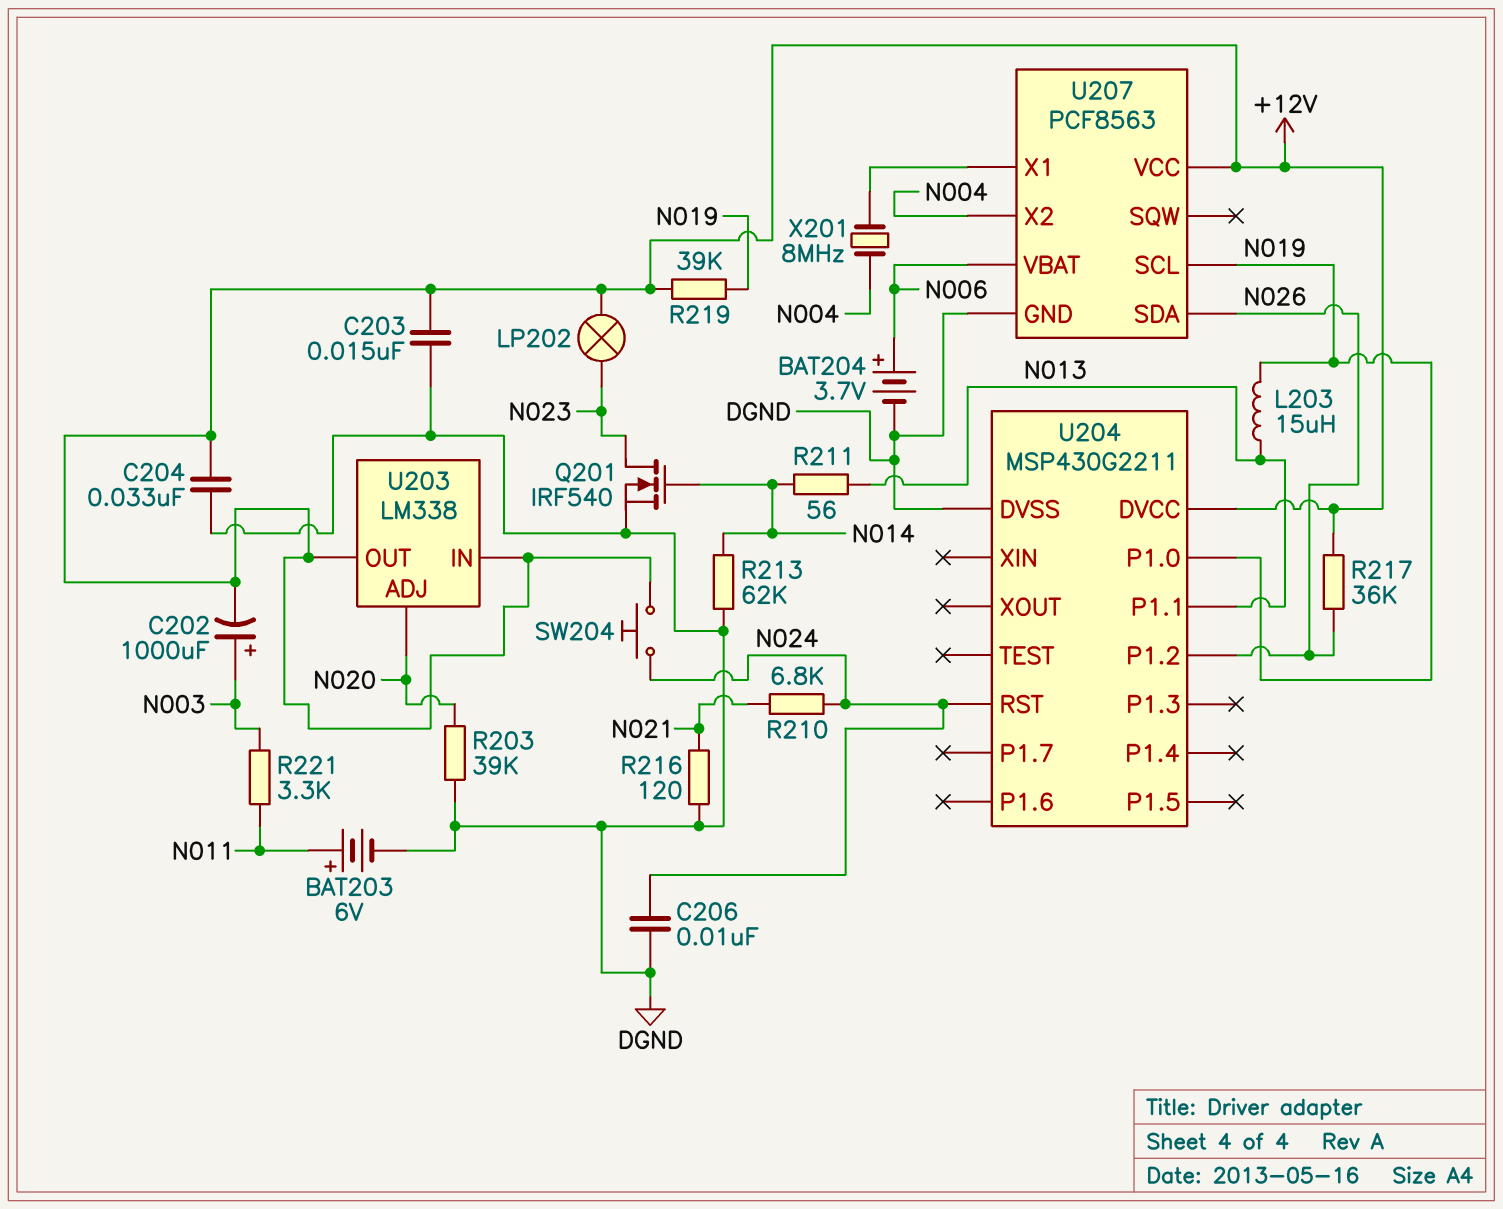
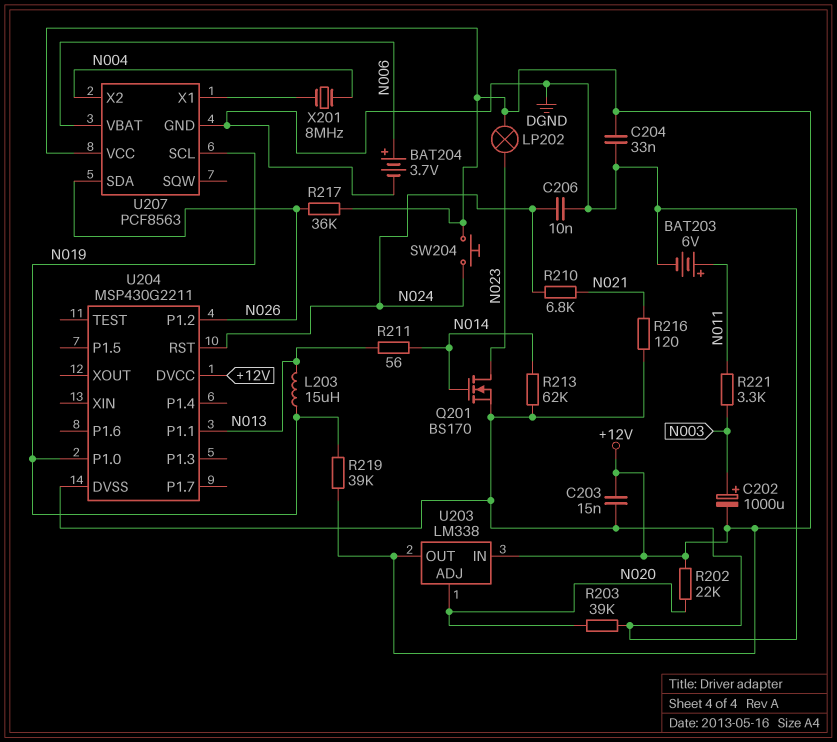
Q201: NMOS IRF540 (G N014, D N023, S DGND) -> NMOS BS170 (G N014, D N023, S DGND)
R202: none -> 22k (+12V, N020)

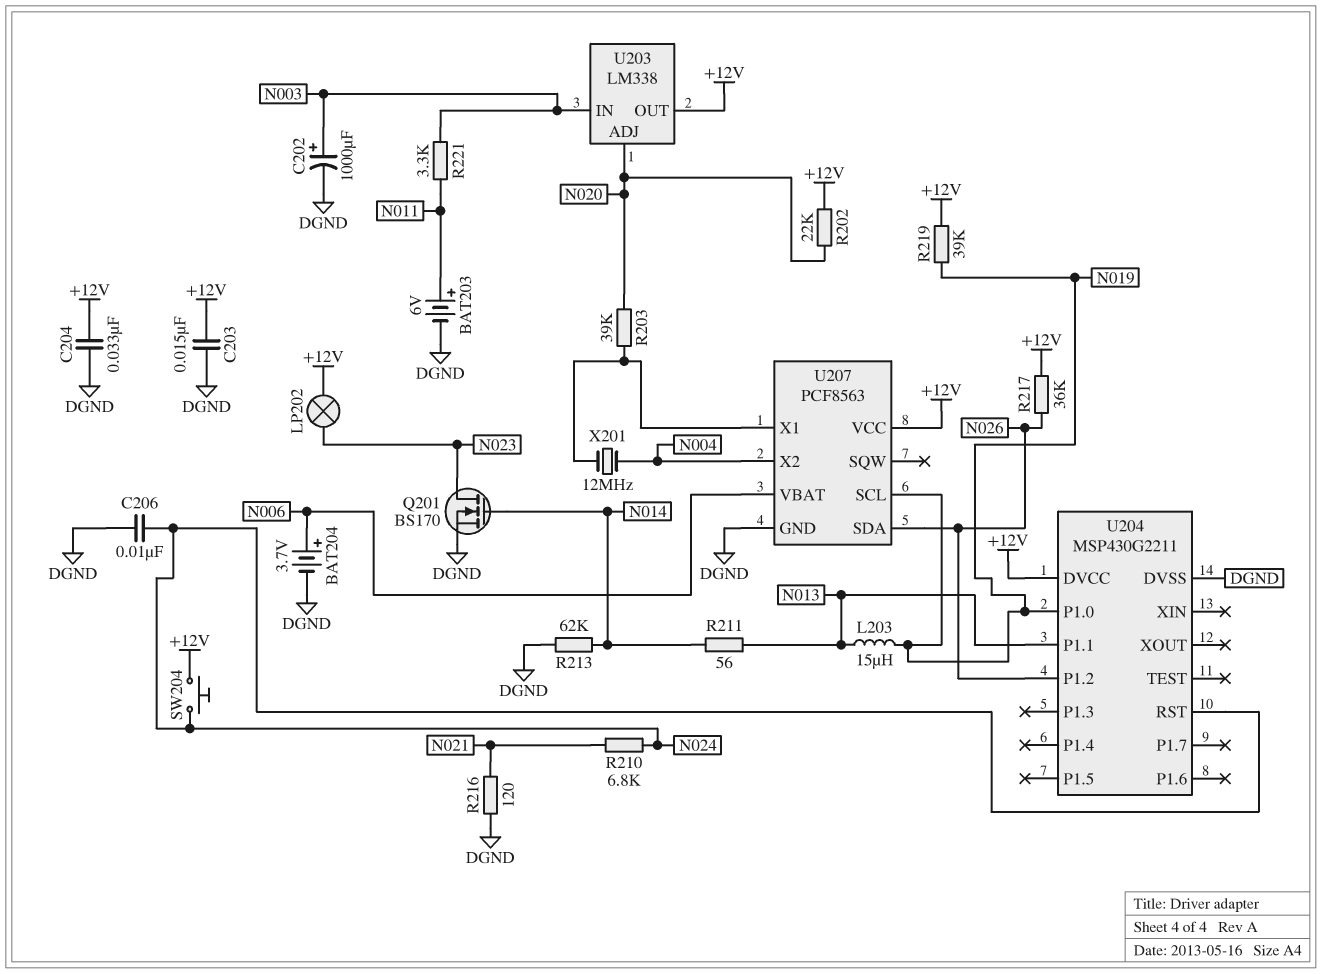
C202: 1000uF (plus N003, minus +12V) -> 1000uF (plus N003, minus DGND)
R203: 39k (DGND, N020) -> 39k (N020, U207/X1)
U203 pin IN: +12V -> N003
X201: 8MHz (N004, U207/X1) -> 12MHz (N004, U207/X1)

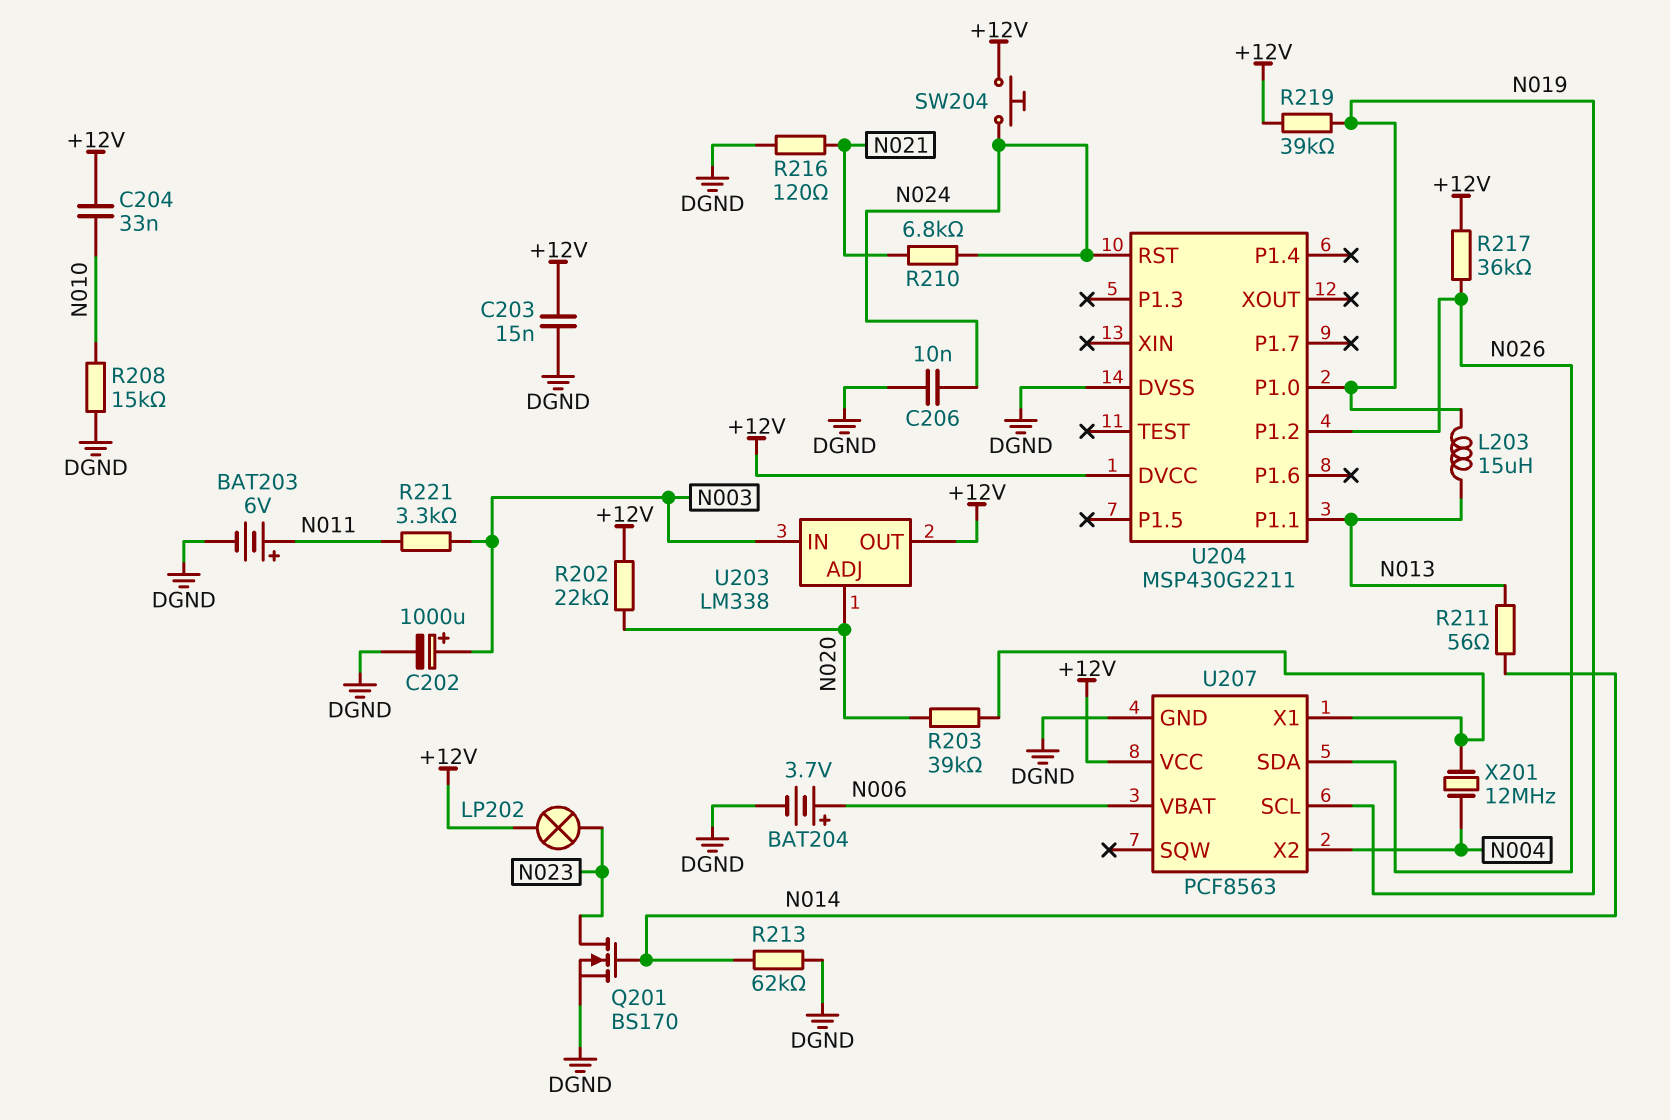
C204: 33nF (+12V, DGND) -> 33nF (+12V, N010)
R208: none -> 15k (DGND, N010)

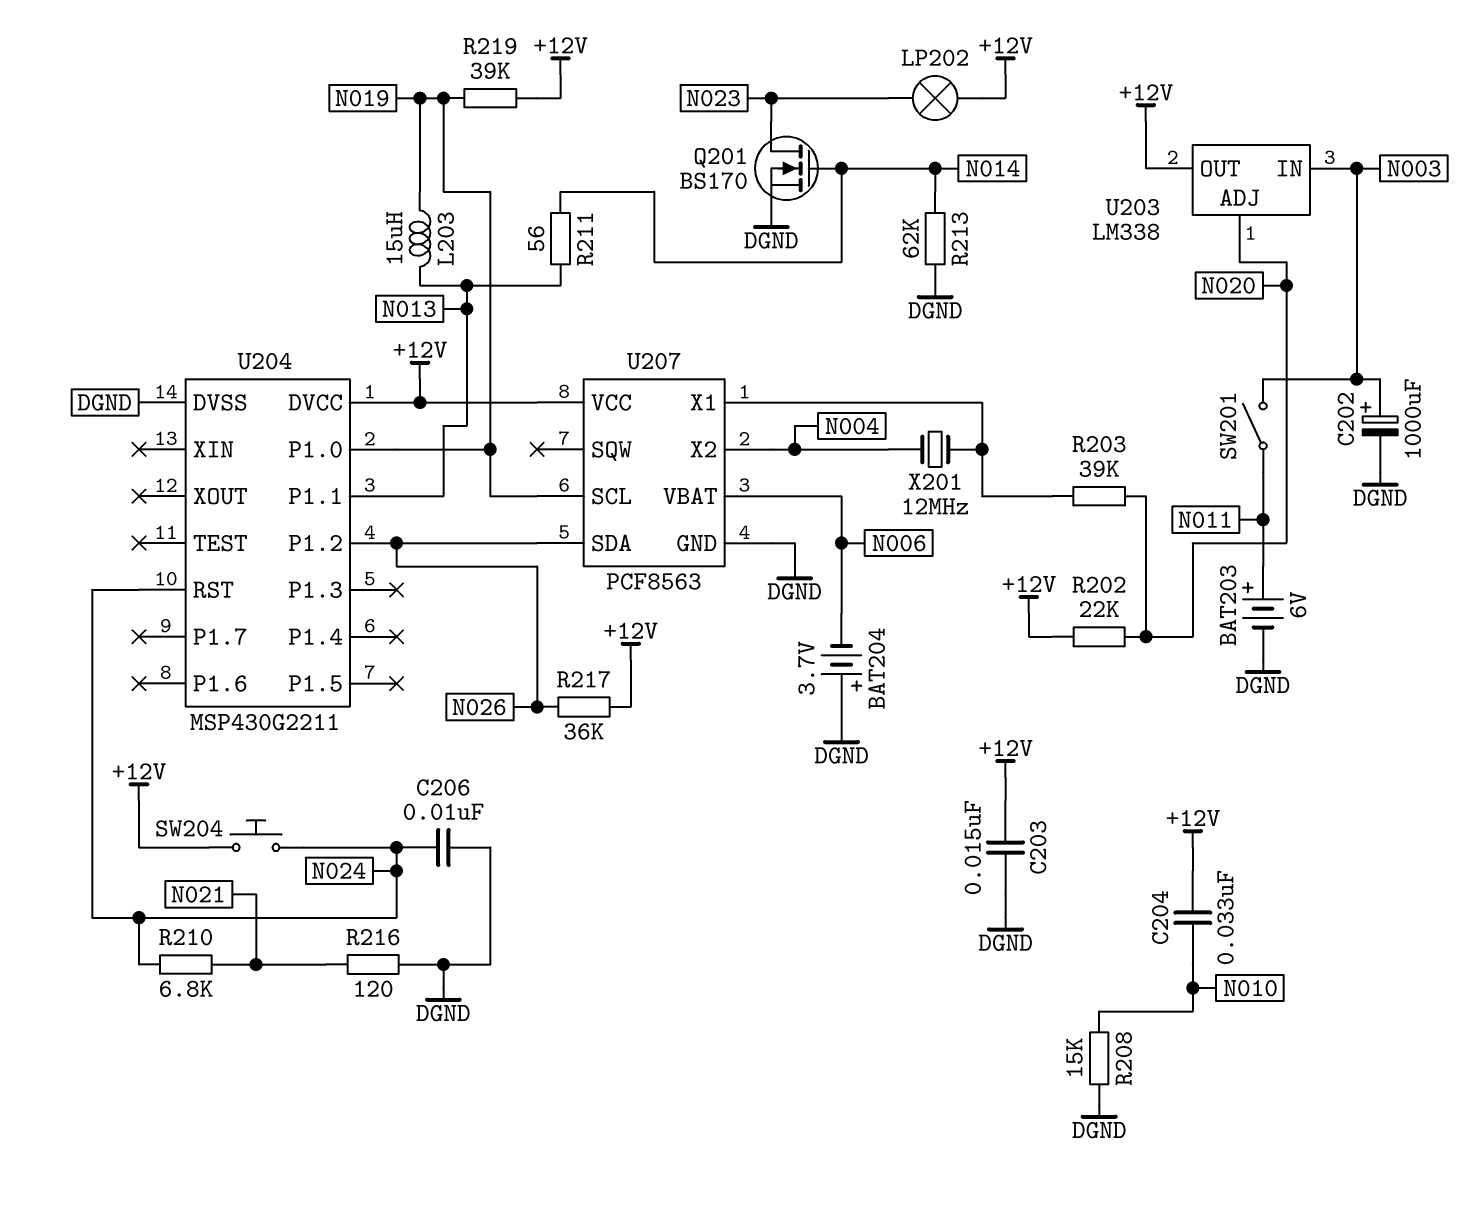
BAT204: 3.7V (plus N006, minus DGND) -> 3.7V (plus DGND, minus N006)
R221: 3.3k (N003, N011) -> none
SW201: none -> switch (N003, N011)

